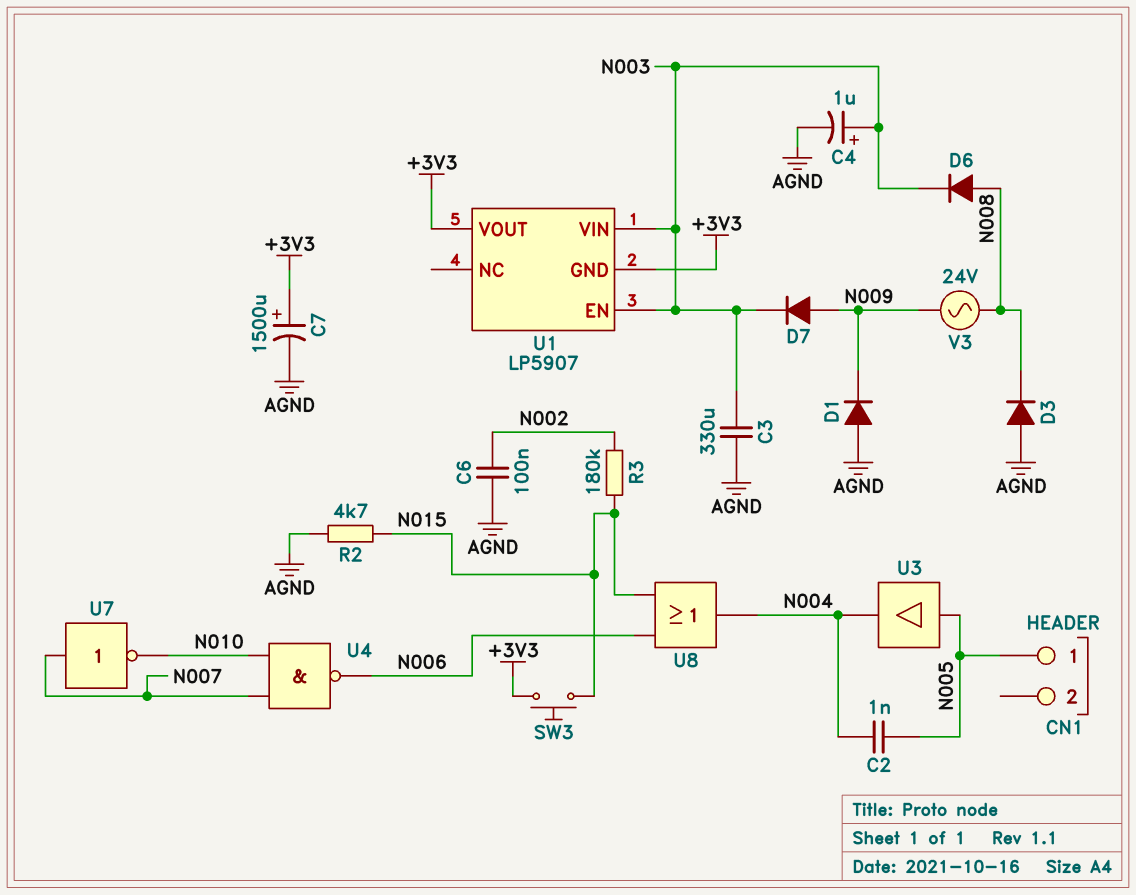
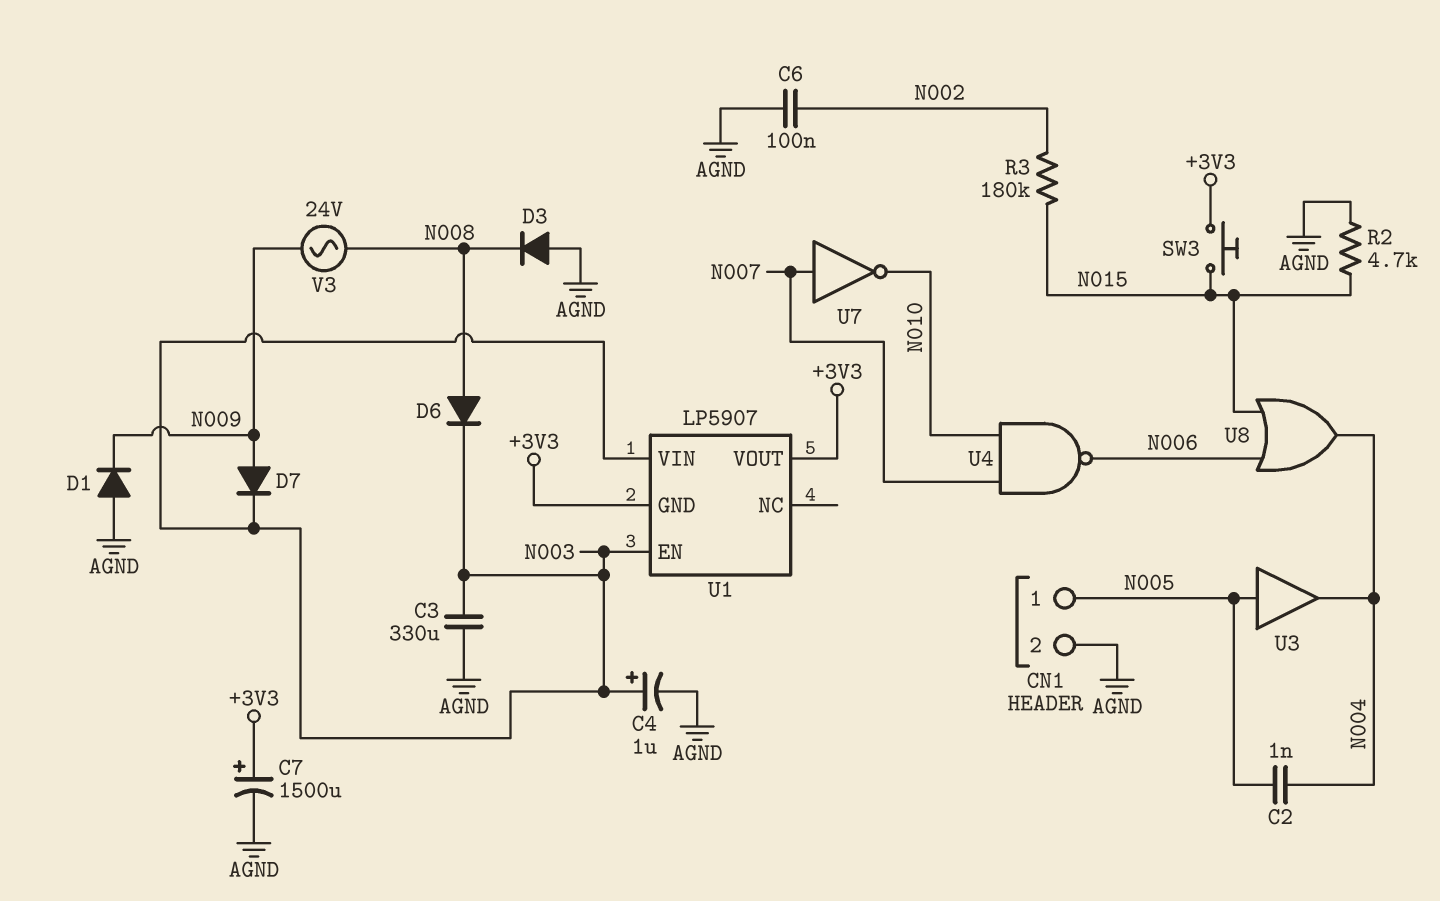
CN1 pin 2: none -> AGND

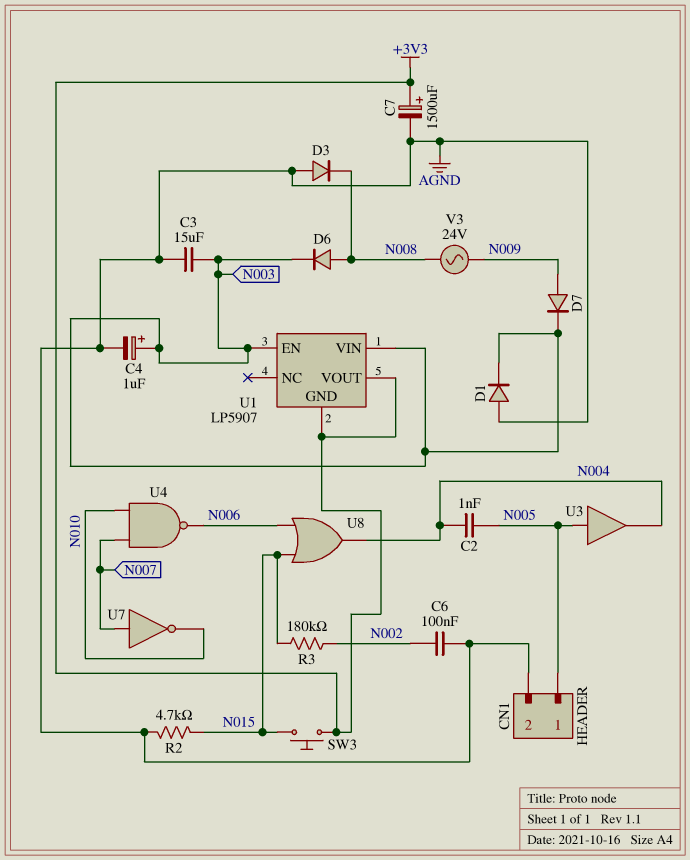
C3: 330uF (AGND, N003) -> 15uF (AGND, N003)
D1: diode (A AGND, K N009) -> diode (A AGND, K N003)

